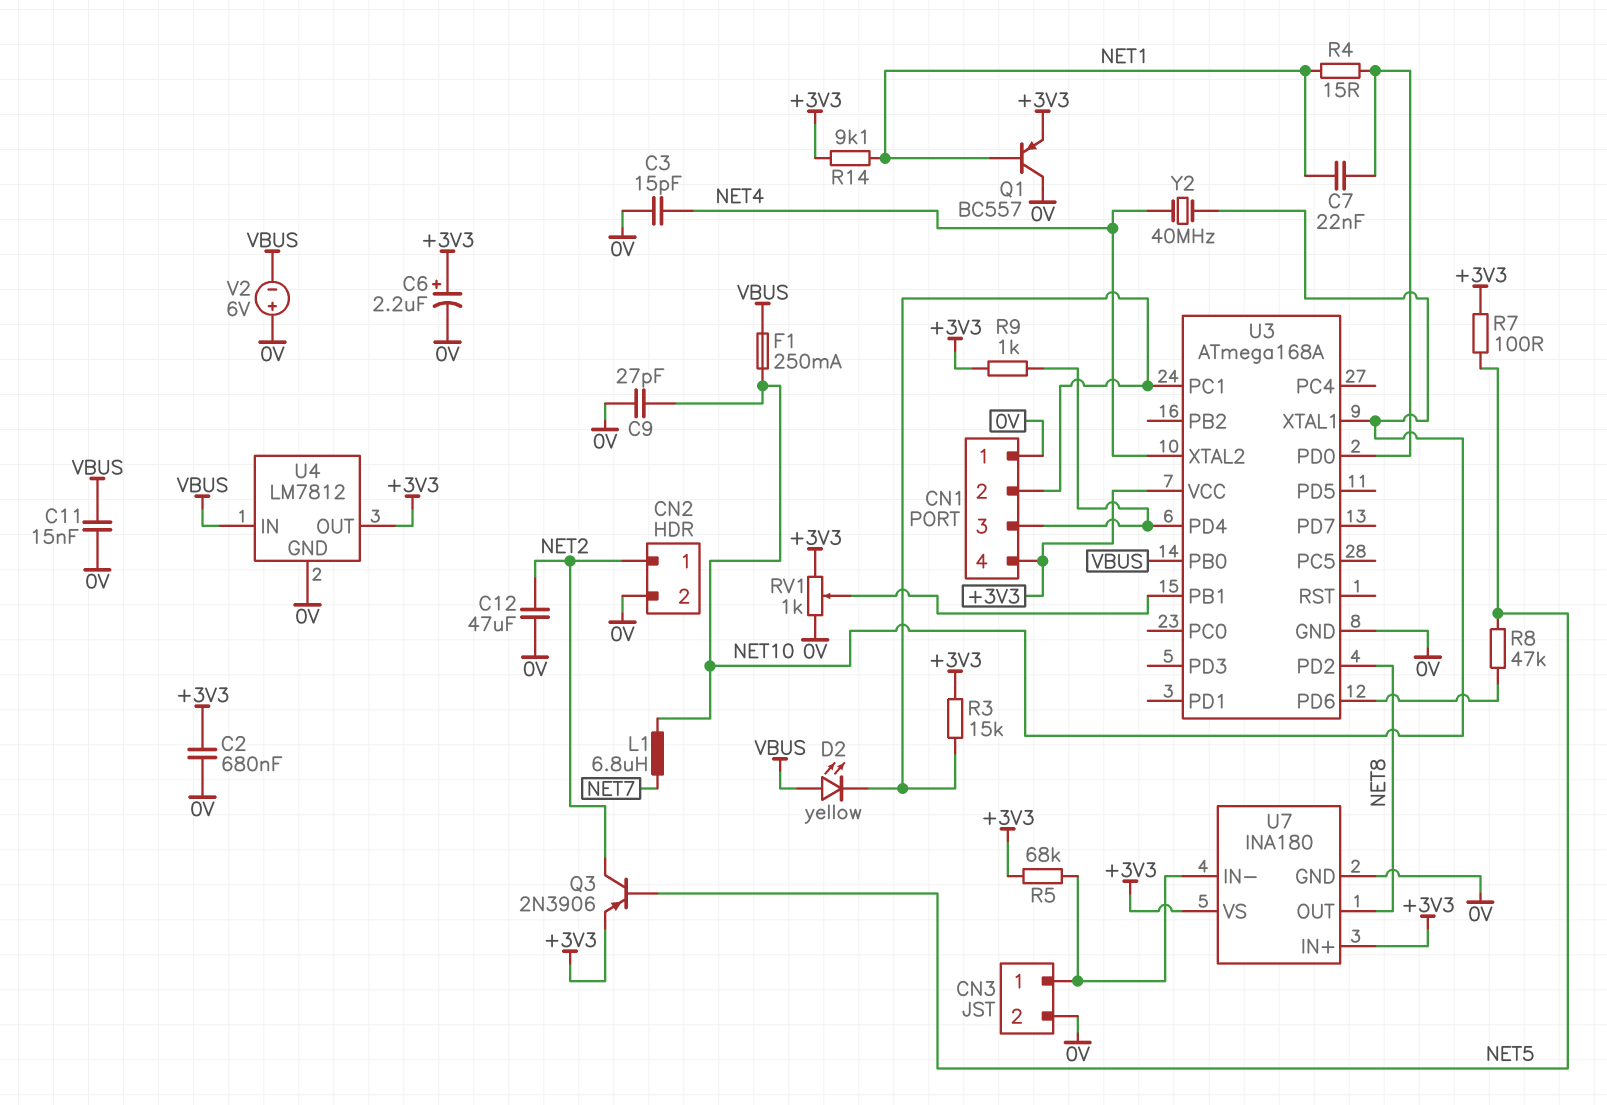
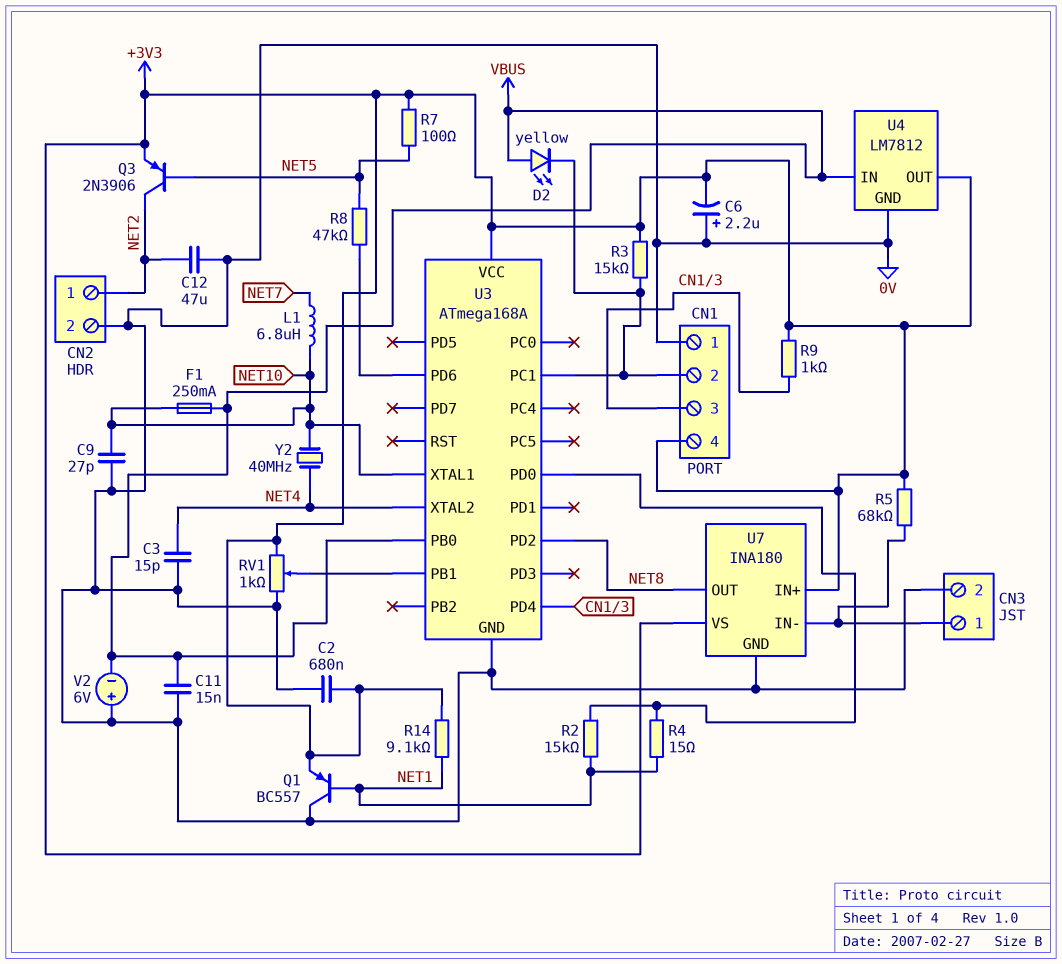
C6: 2.2uF (plus +3V3, minus 0V) -> 2.2uF (plus 0V, minus +3V3)
C7: 22nF (NET1, U3/PD0) -> none
R2: none -> 15k (NET1, U3/PD0)

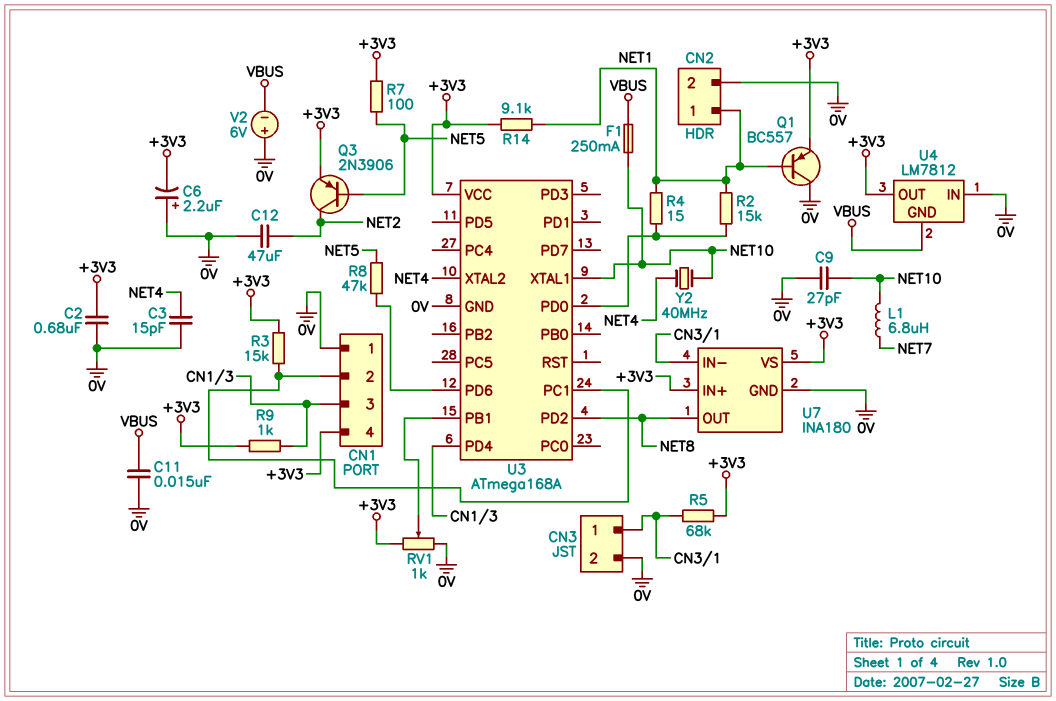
CN2 pin 1: NET2 -> NET1
D2: LED yellow (A VBUS, K CN1/2) -> none
U3 pin PB0: VBUS -> none
U4 pin GND: 0V -> VBUS
U4 pin IN: VBUS -> 0V

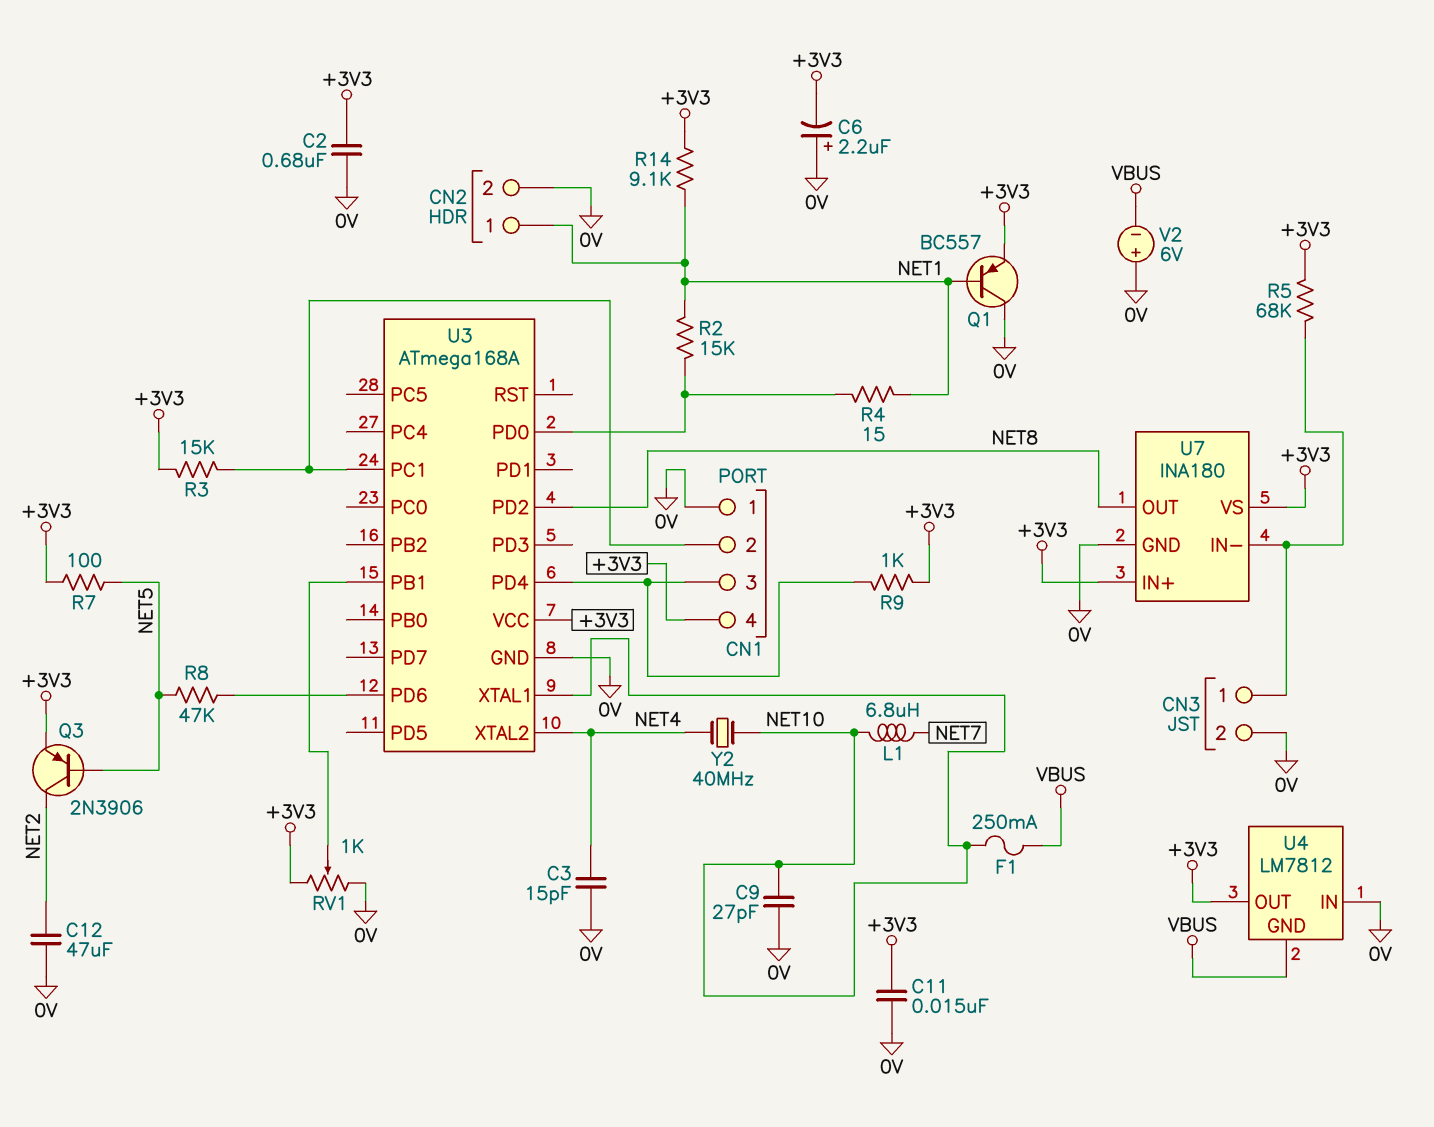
C11: 15nF (0V, VBUS) -> 15nF (+3V3, 0V)

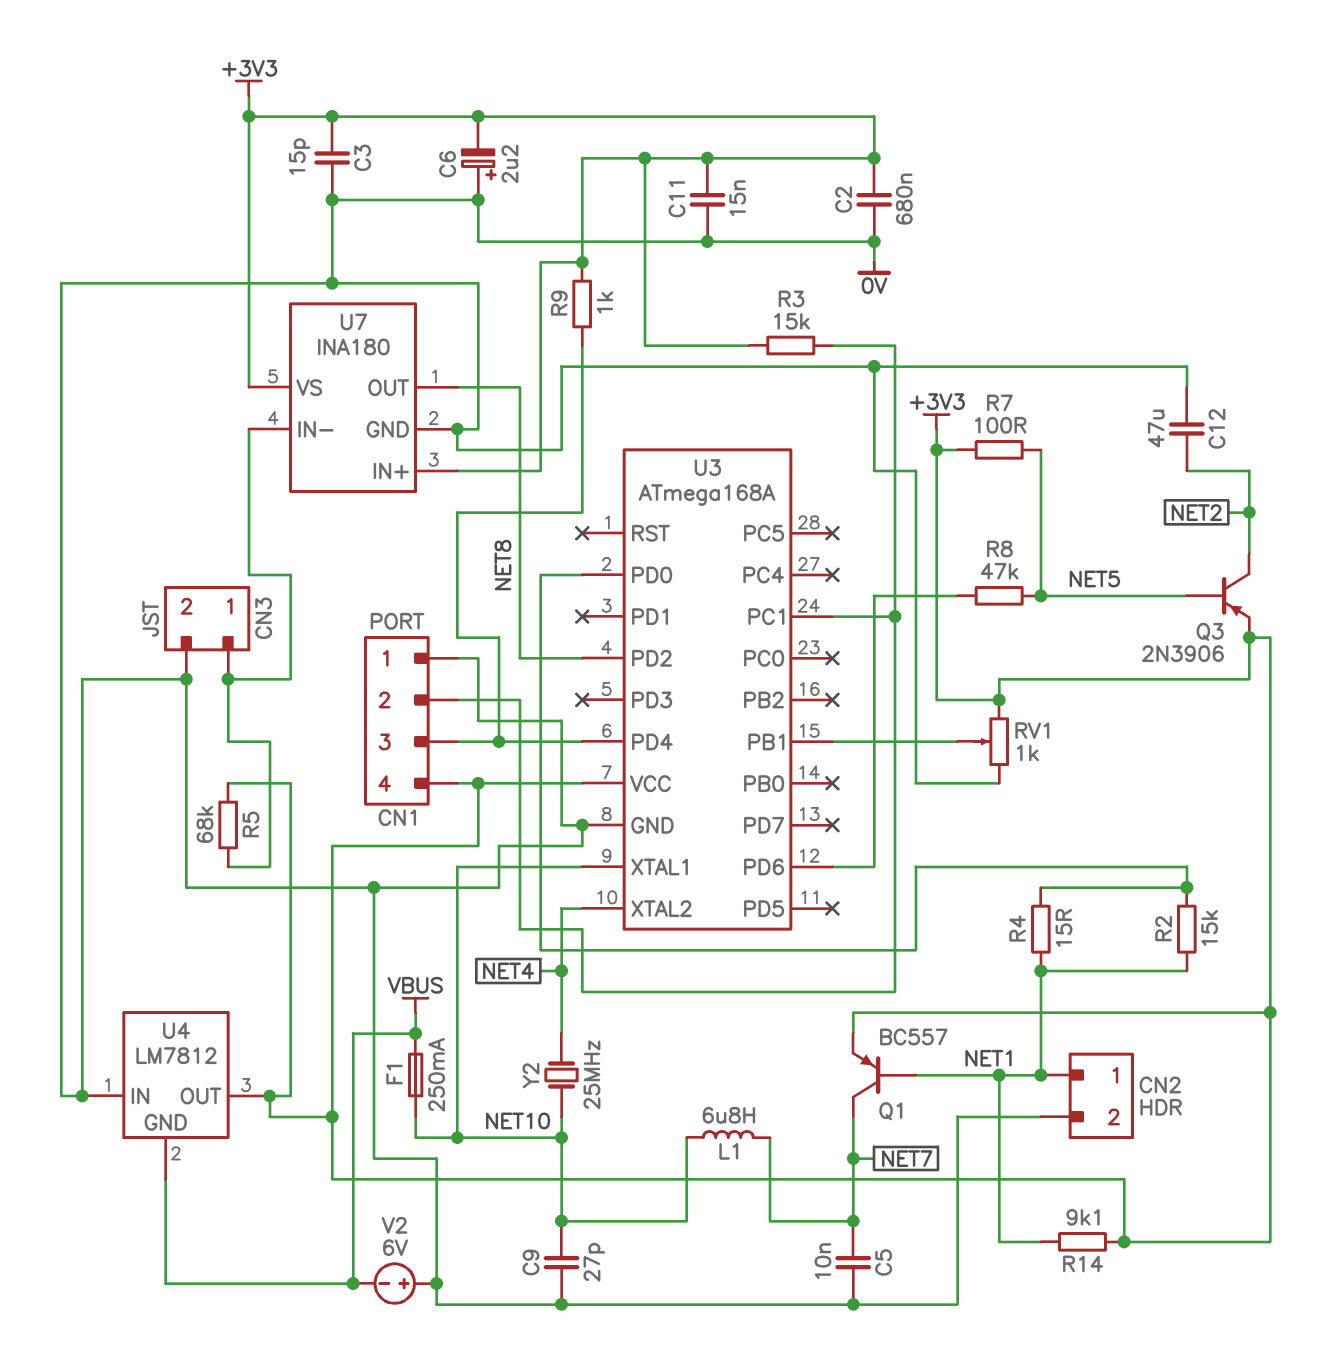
C3: 15pF (0V, NET4) -> 15pF (+3V3, 0V)
C5: none -> 10nF (0V, NET7)
Q1: PNP BC557 (B NET1, C 0V, E +3V3) -> PNP BC557 (B NET1, C NET7, E +3V3)
Y2: 40MHz (NET4, NET10) -> 25MHz (NET4, NET10)

